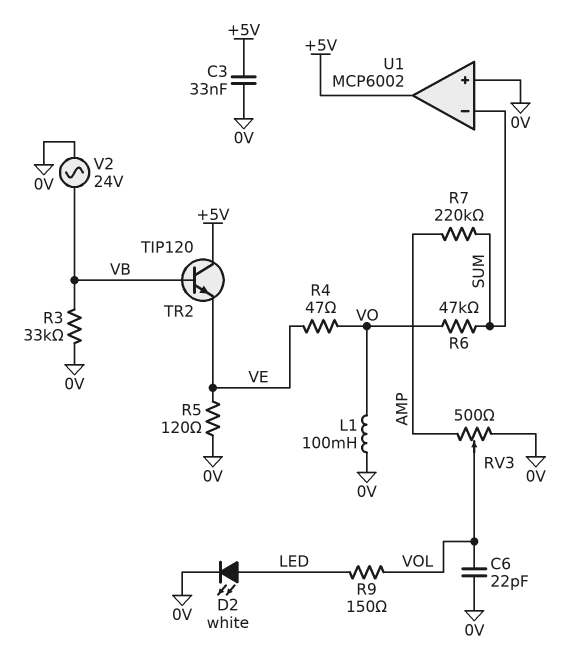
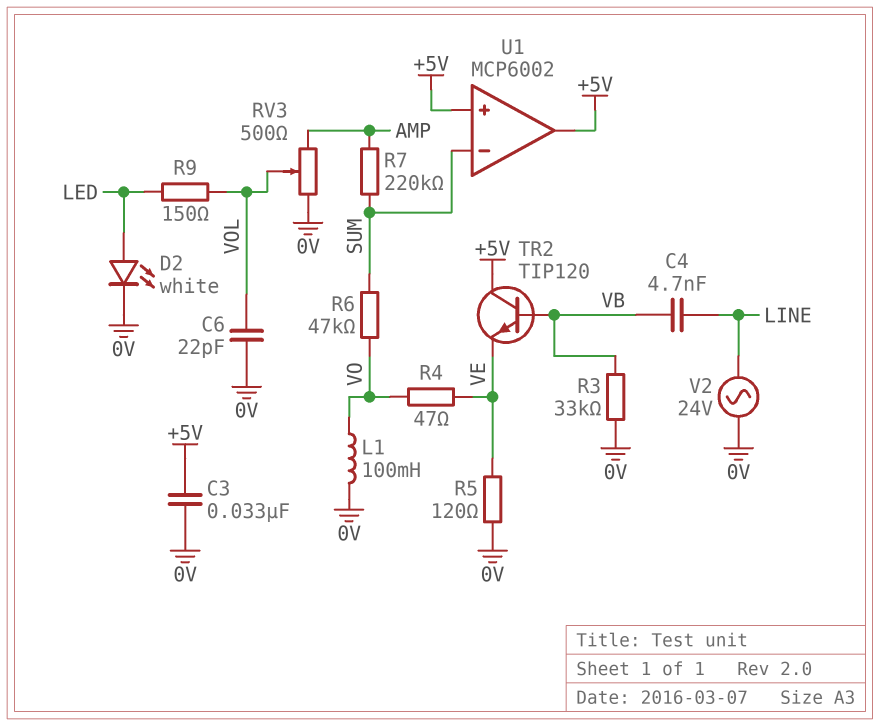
C4: none -> 4.7nF (LINE, VB)
U1 pin in+: 0V -> +5V
V2: AC 24V (0V, VB) -> AC 24V (0V, LINE)

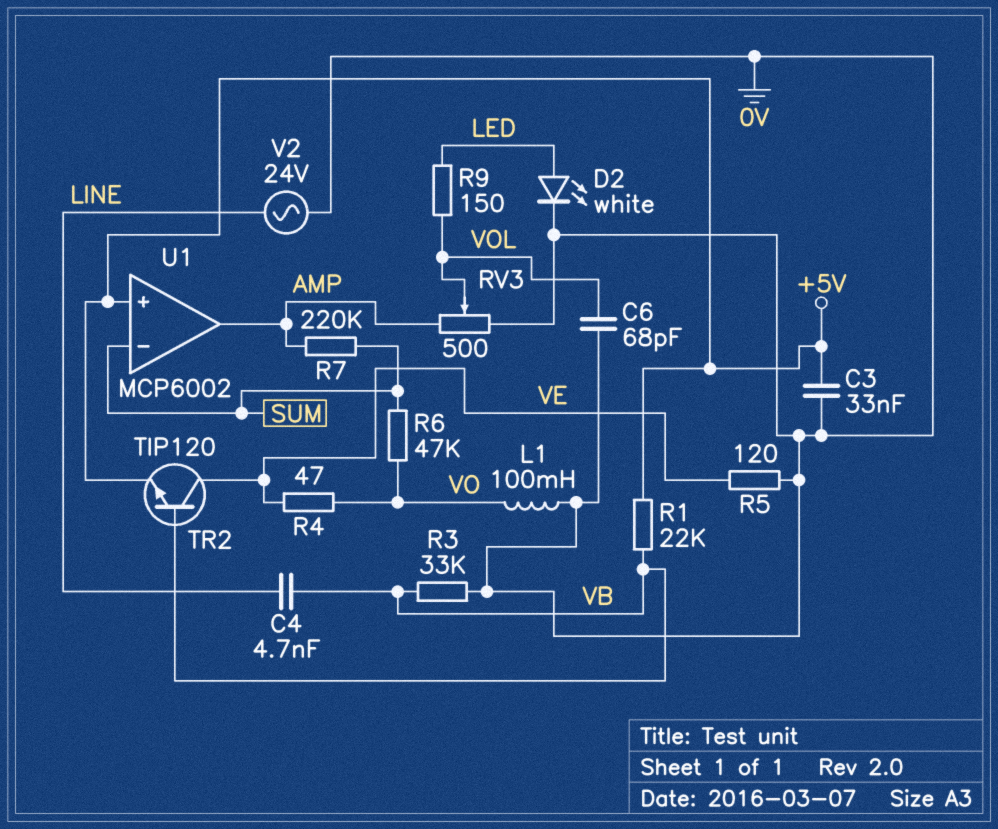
C6: 22pF (0V, VOL) -> 68pF (0V, VOL)
R1: none -> 22k (+5V, VB)
TR2: NPN TIP120 (B VB, C +5V, E VE) -> NPN TIP120 (B VB, C VE, E +5V)
U1 pin out: +5V -> AMP

